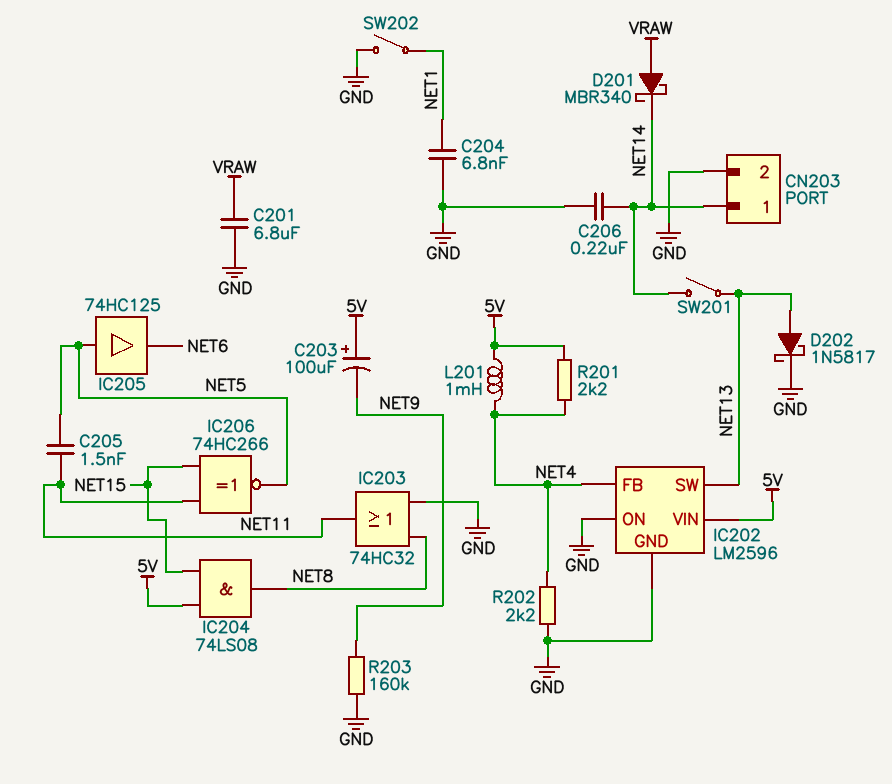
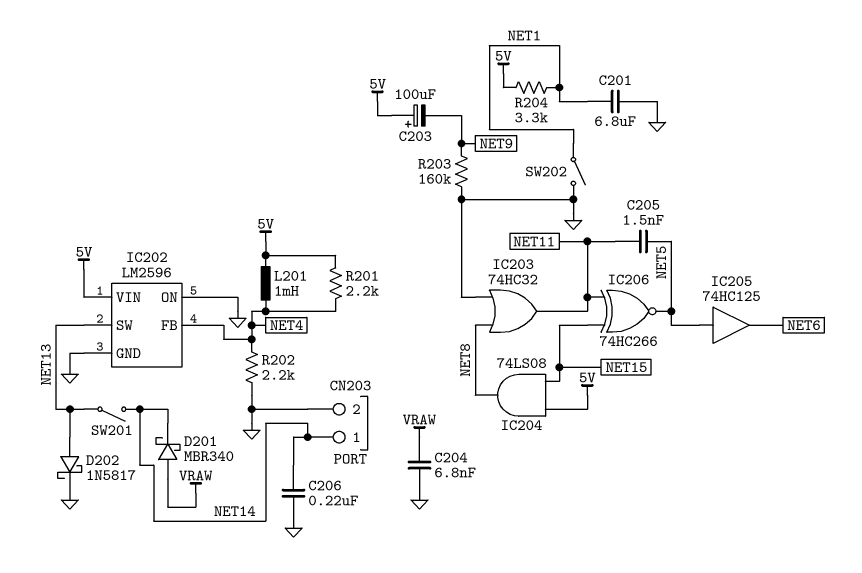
C201: 6.8uF (GND, VRAW) -> 6.8uF (GND, NET1)
C204: 6.8nF (GND, NET1) -> 6.8nF (GND, VRAW)
R204: none -> 3.3k (5V, NET1)

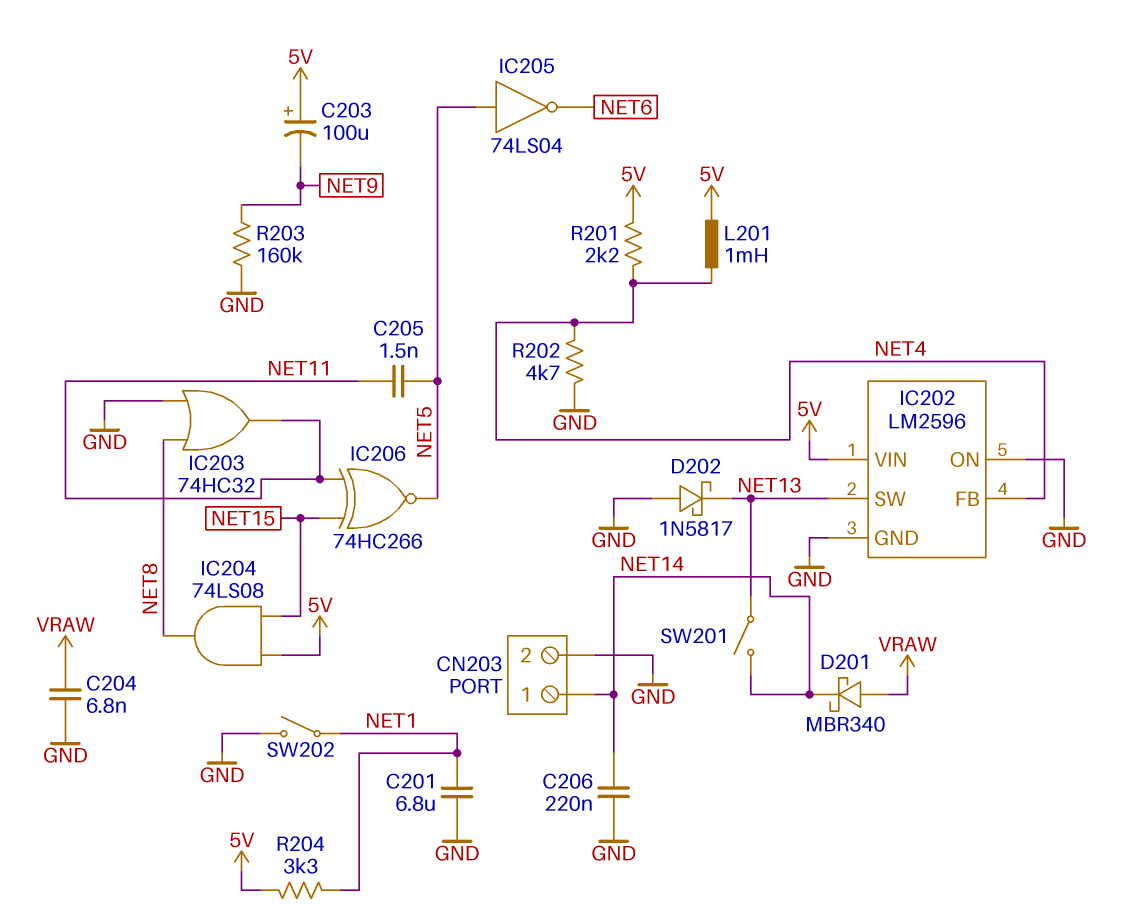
D202: schottky 1N5817 (A NET13, K GND) -> schottky 1N5817 (A GND, K NET13)
IC205: buffer 74HC125 (in NET5, out NET6) -> NOT 74LS04 (in NET5, out NET6)
R202: 2.2k (GND, NET4) -> 4.7k (GND, NET4)

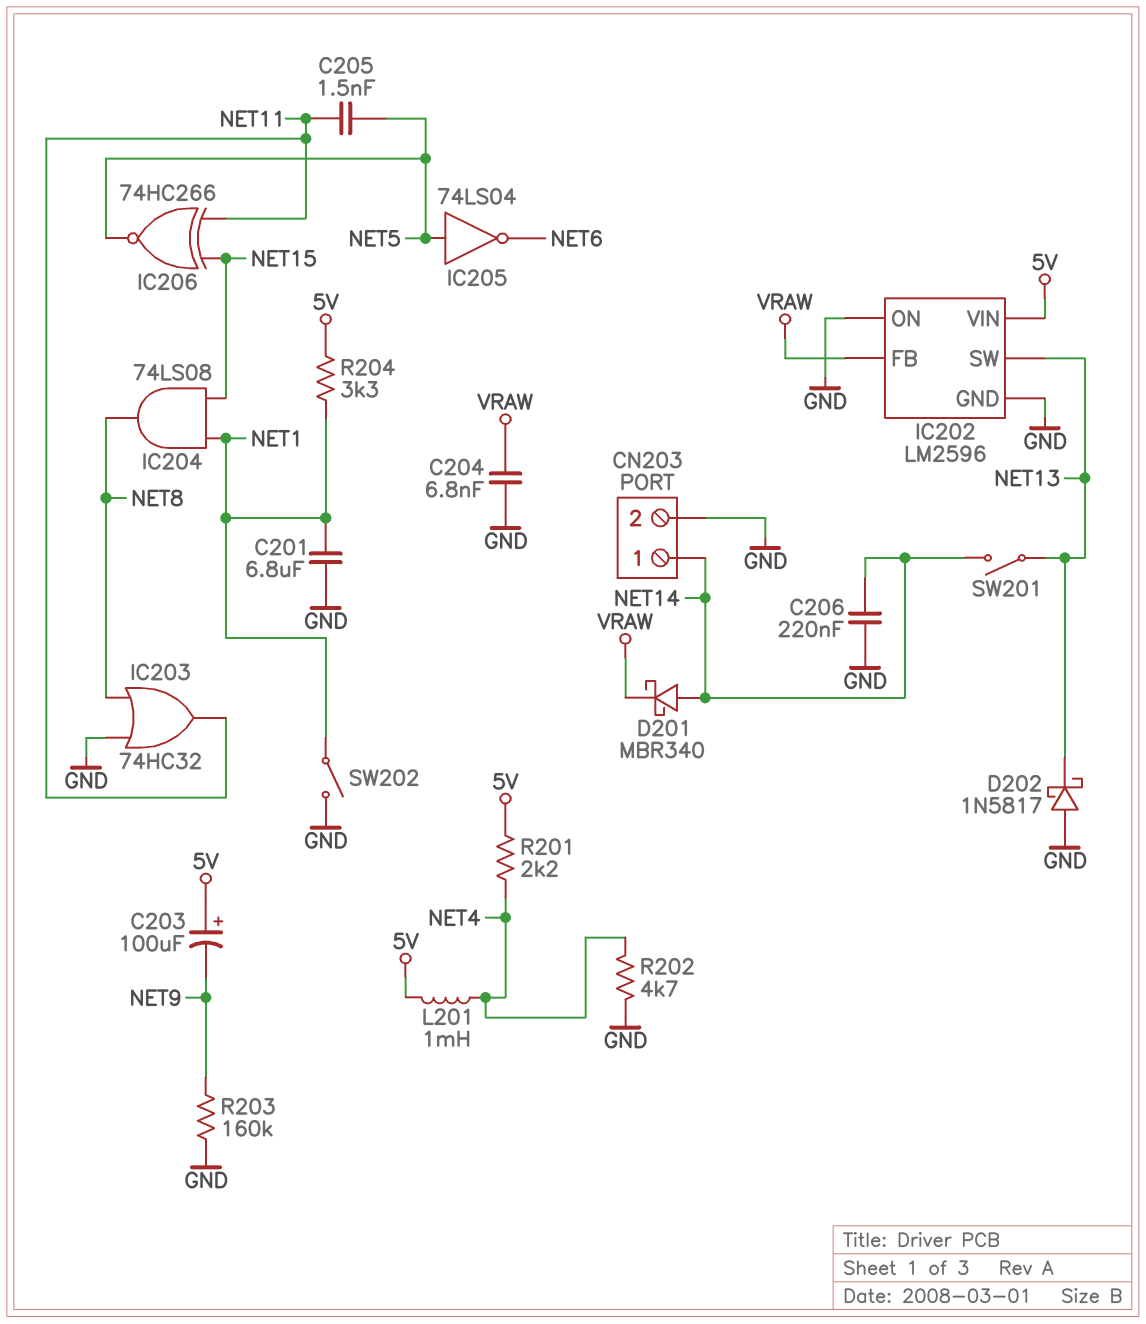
D201: schottky MBR340 (A VRAW, K NET14) -> schottky MBR340 (A NET14, K VRAW)
IC202 pin FB: NET4 -> VRAW
IC204: AND 74LS08 (in 5V, in NET15, out NET8) -> AND 74LS08 (in NET1, in NET15, out NET8)

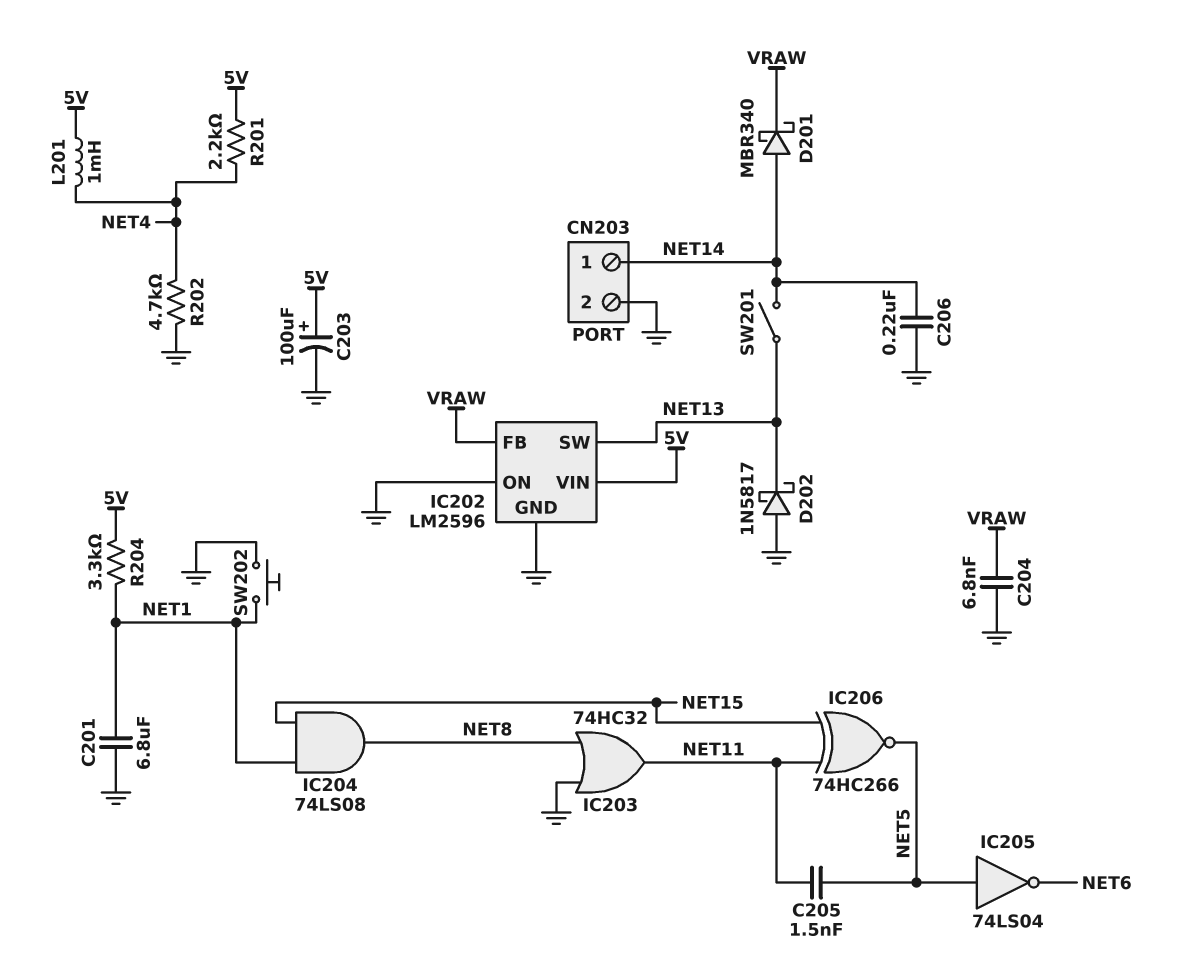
C203: 100uF (plus 5V, minus NET9) -> 100uF (plus 5V, minus GND)
R203: 160k (GND, NET9) -> none
SW202: switch (GND, NET1) -> button (GND, NET1)

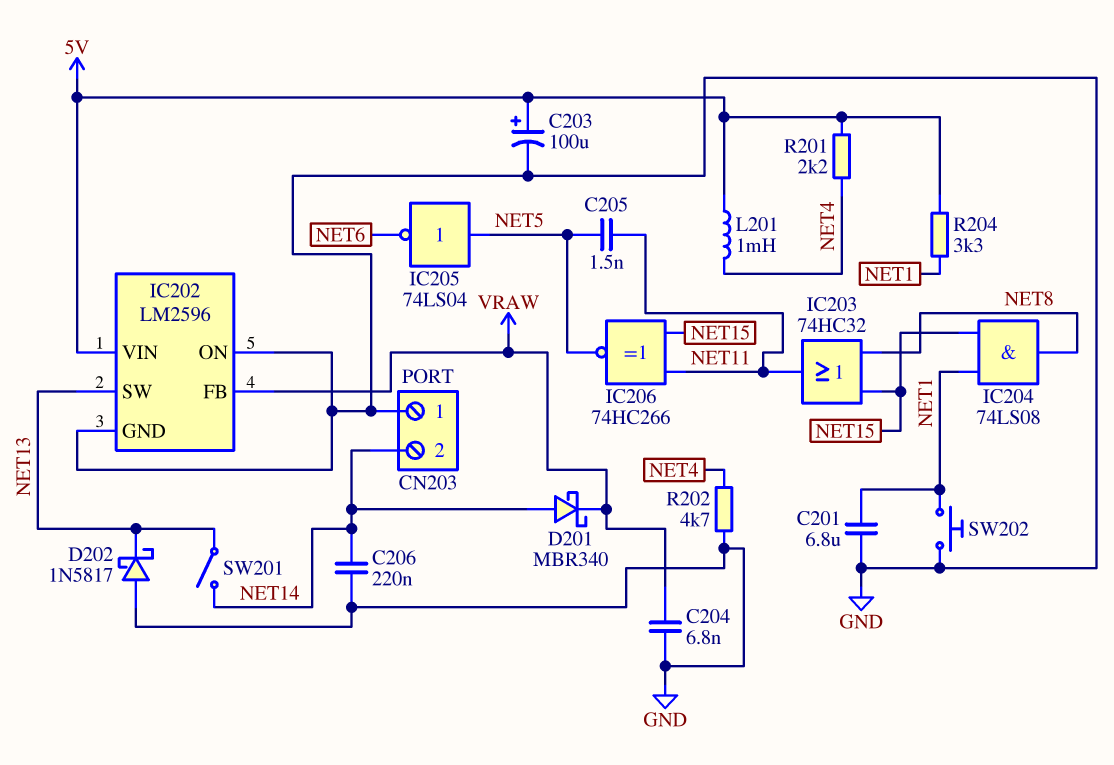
CN203 pin 1: NET14 -> GND
CN203 pin 2: GND -> NET14
IC203: OR 74HC32 (in GND, in NET8, out NET11) -> OR 74HC32 (in NET8, in NET15, out NET11)

